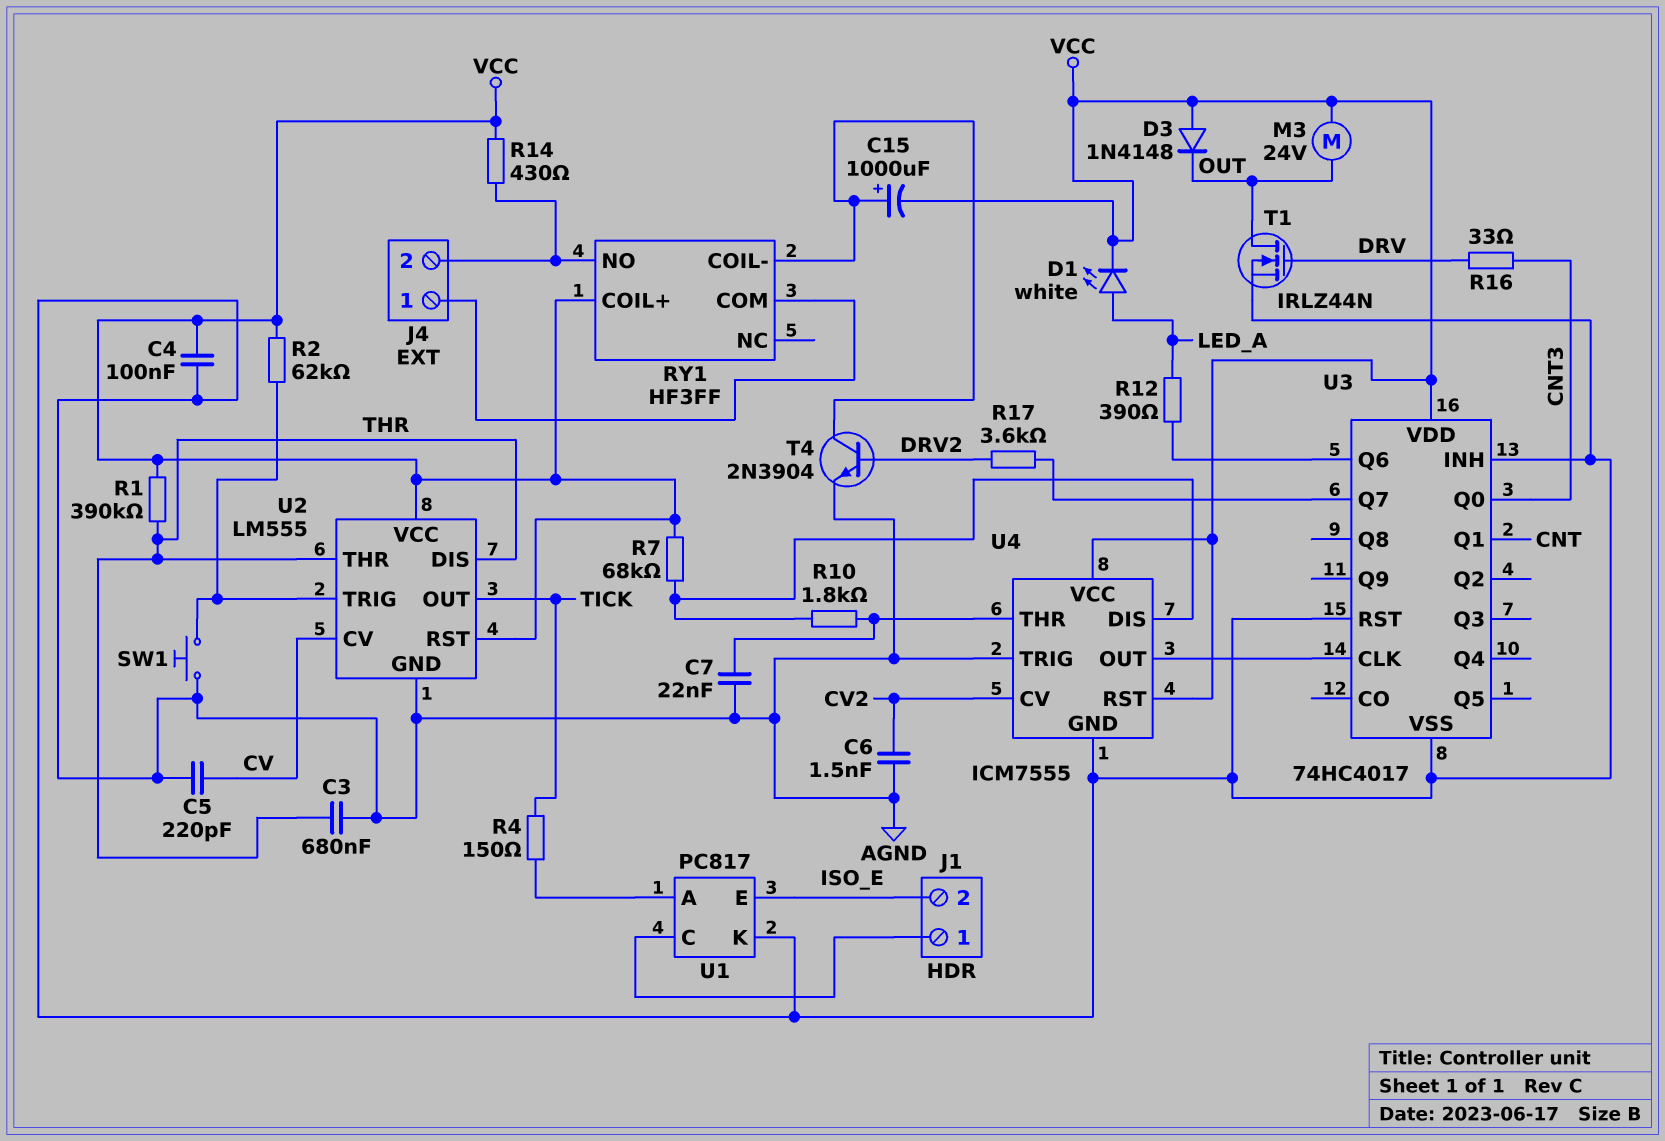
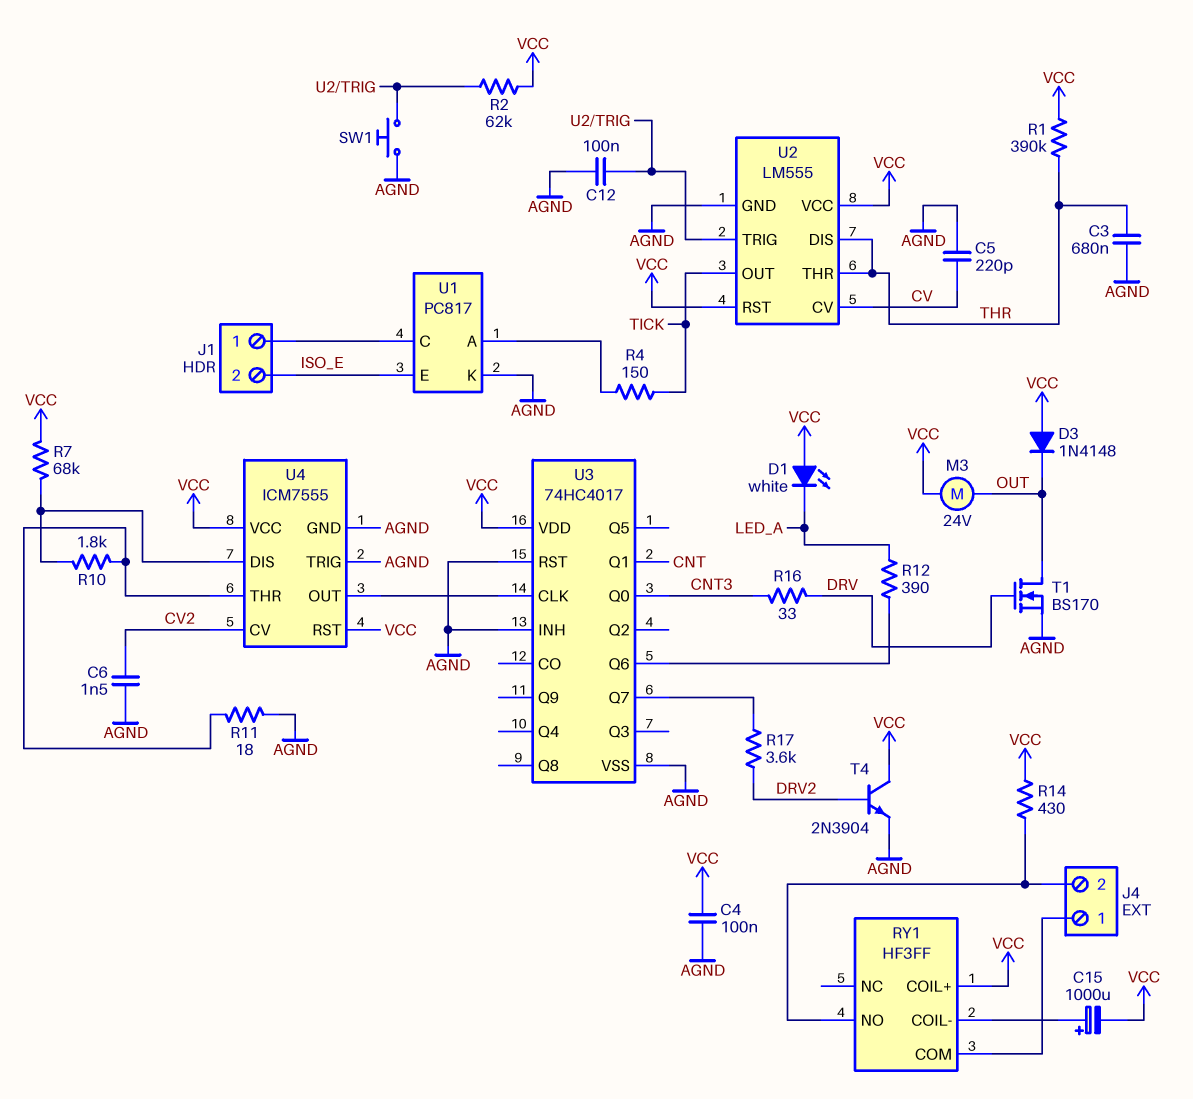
C7: 22nF (AGND, U4/THR) -> none
C12: none -> 100nF (AGND, U2/TRIG)
D1: LED white (A LED_A, K VCC) -> LED white (A VCC, K LED_A)
R11: none -> 18 (AGND, U4/THR)
T1: NMOS IRLZ44N (G DRV, D OUT, S AGND) -> NMOS BS170 (G DRV, D OUT, S AGND)
T4: NPN 2N3904 (B DRV2, C RY1/COIL-, E AGND) -> NPN 2N3904 (B DRV2, C VCC, E AGND)

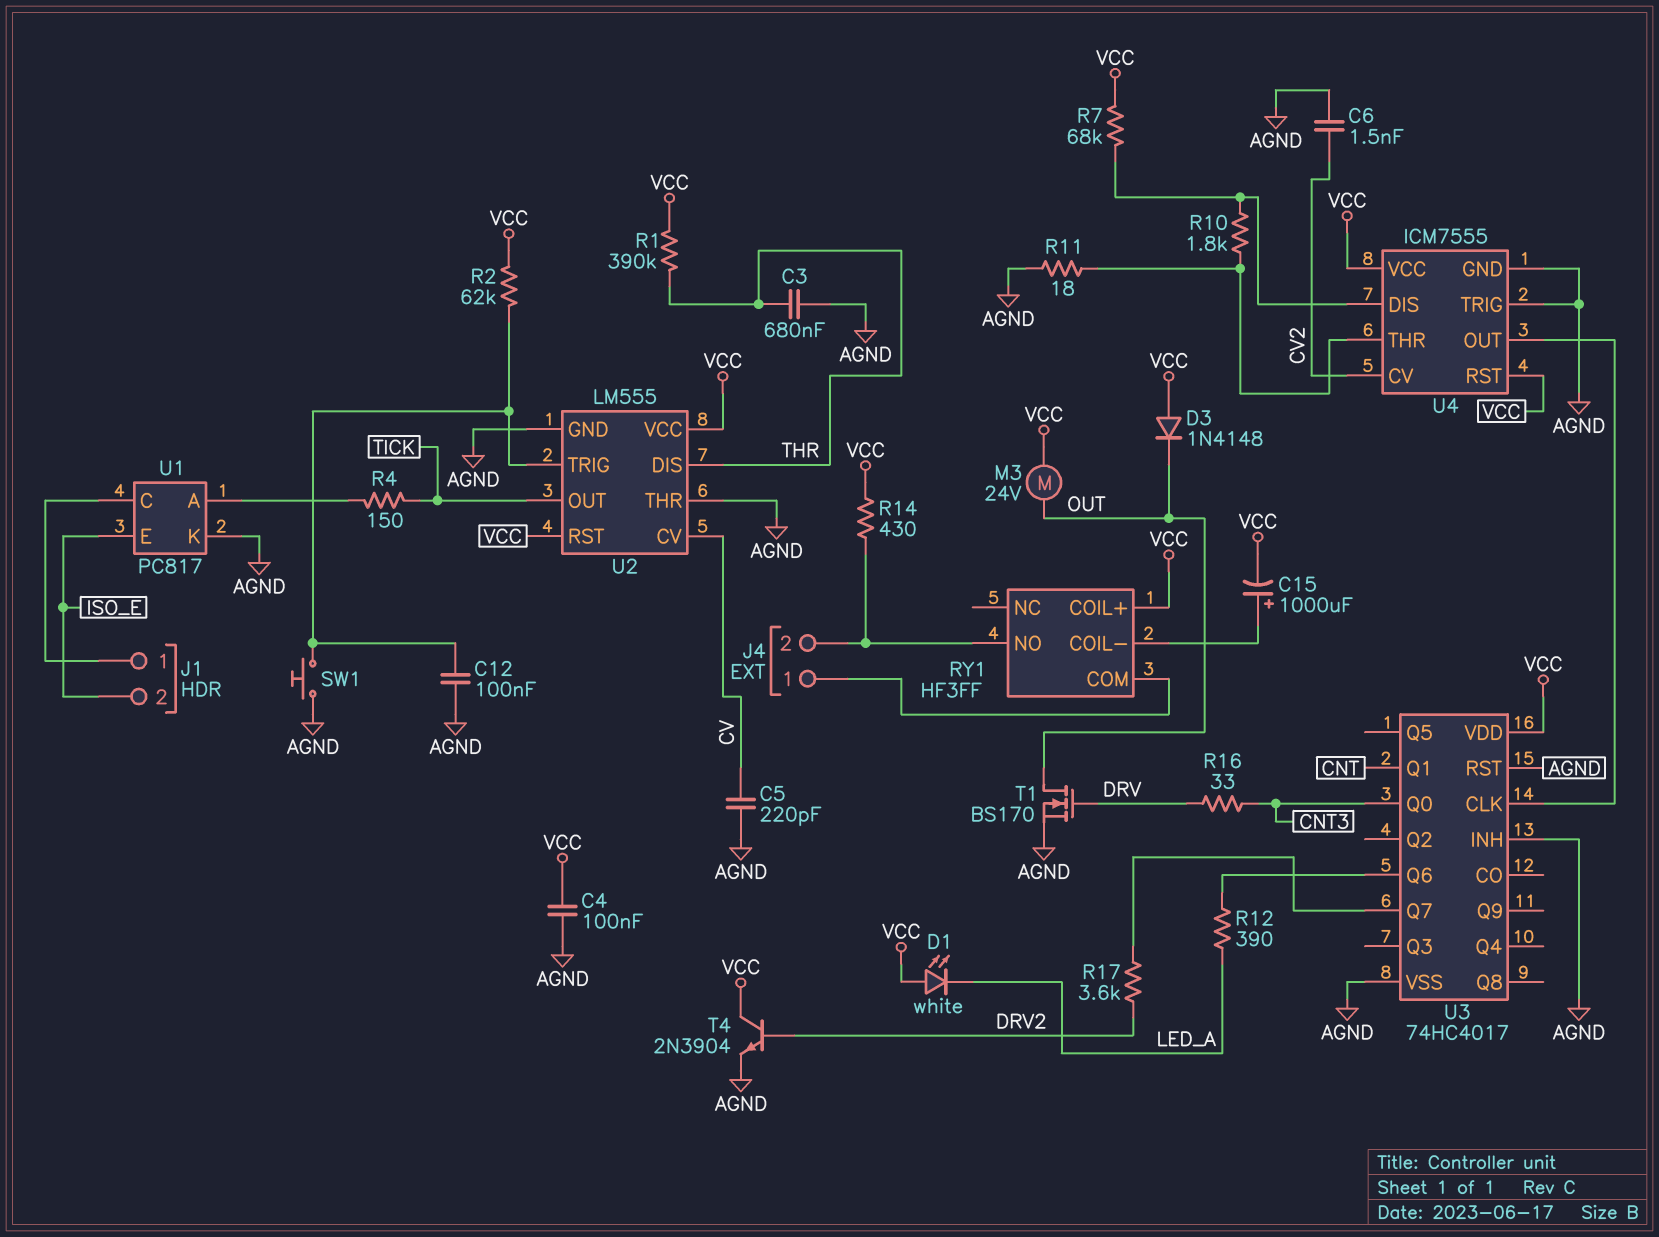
U2 pin THR: THR -> AGND

